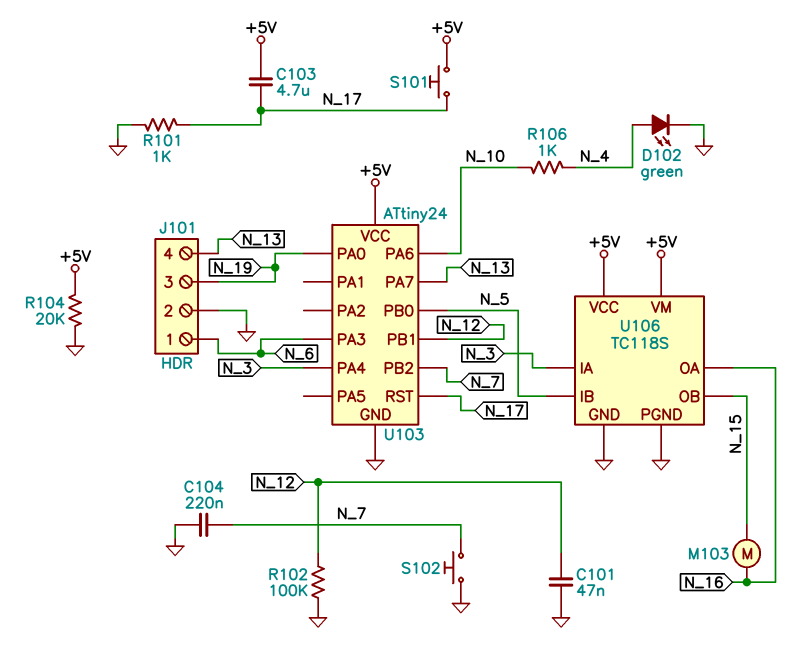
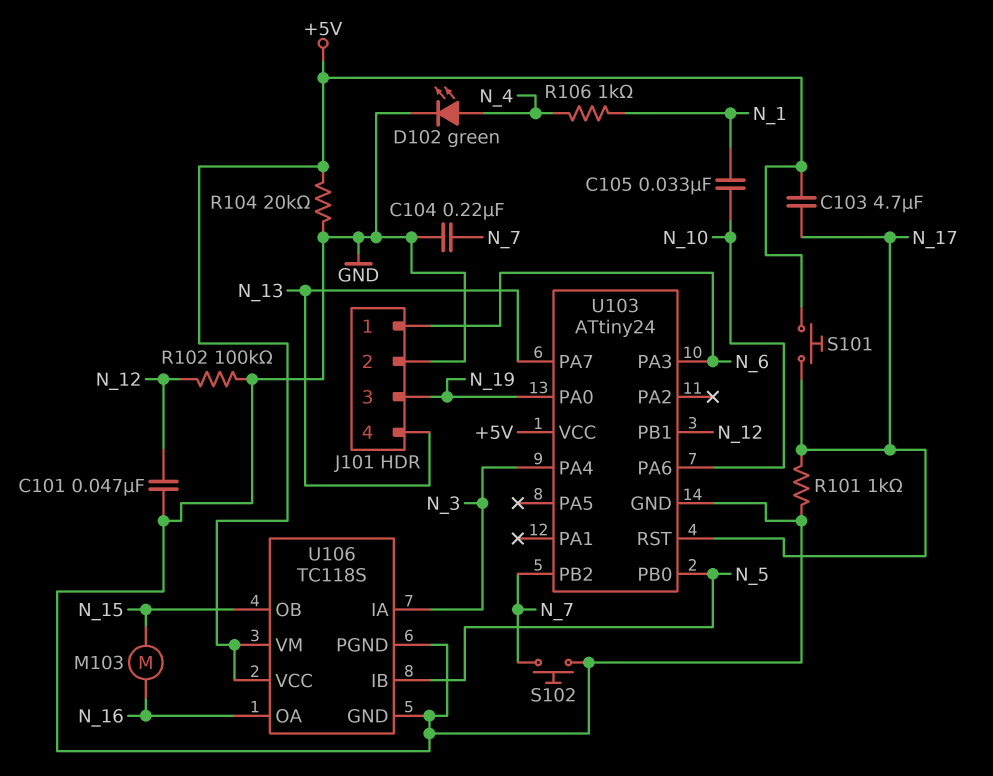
C105: none -> 33nF (N_1, N_10)
R106: 1k (N_4, N_10) -> 1k (N_1, N_4)

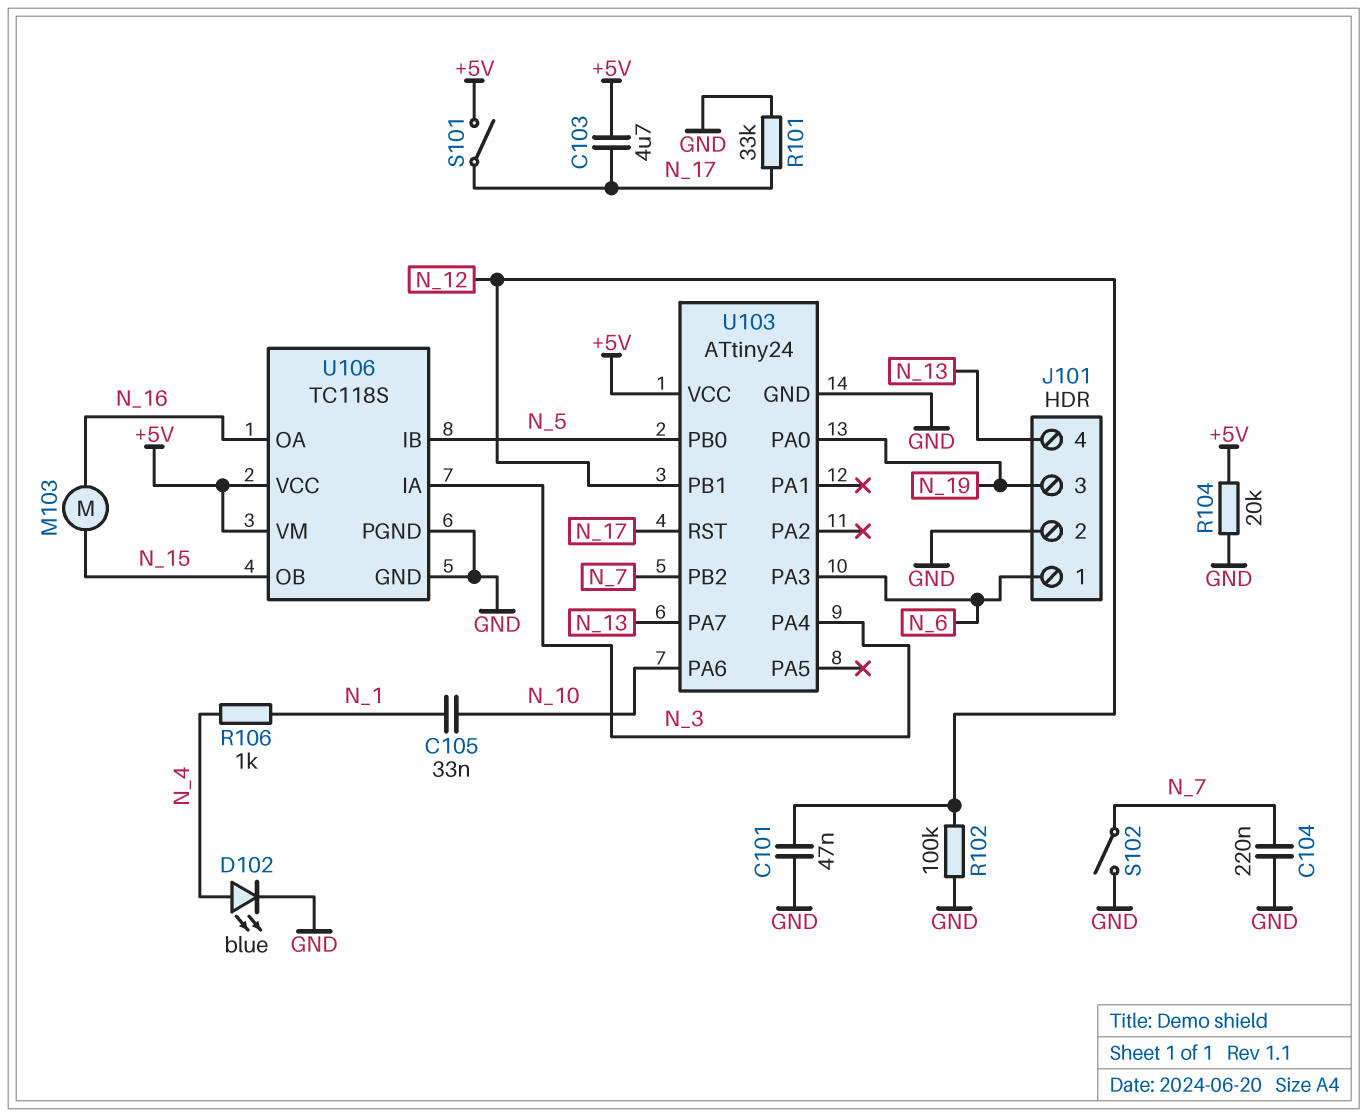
D102: LED green (A N_4, K GND) -> LED blue (A N_4, K GND)
R101: 1k (GND, N_17) -> 33k (GND, N_17)
S101: button (+5V, N_17) -> switch (+5V, N_17)
S102: button (GND, N_7) -> switch (GND, N_7)

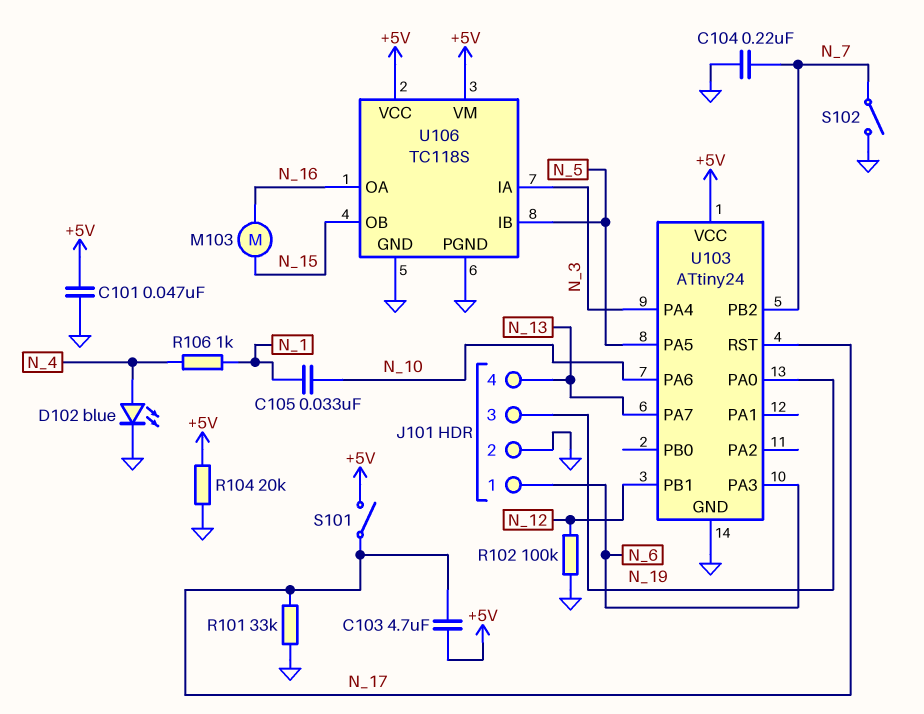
C101: 47nF (GND, N_12) -> 47nF (+5V, GND)
U103 pin PA5: none -> N_5
U103 pin PB0: N_5 -> none

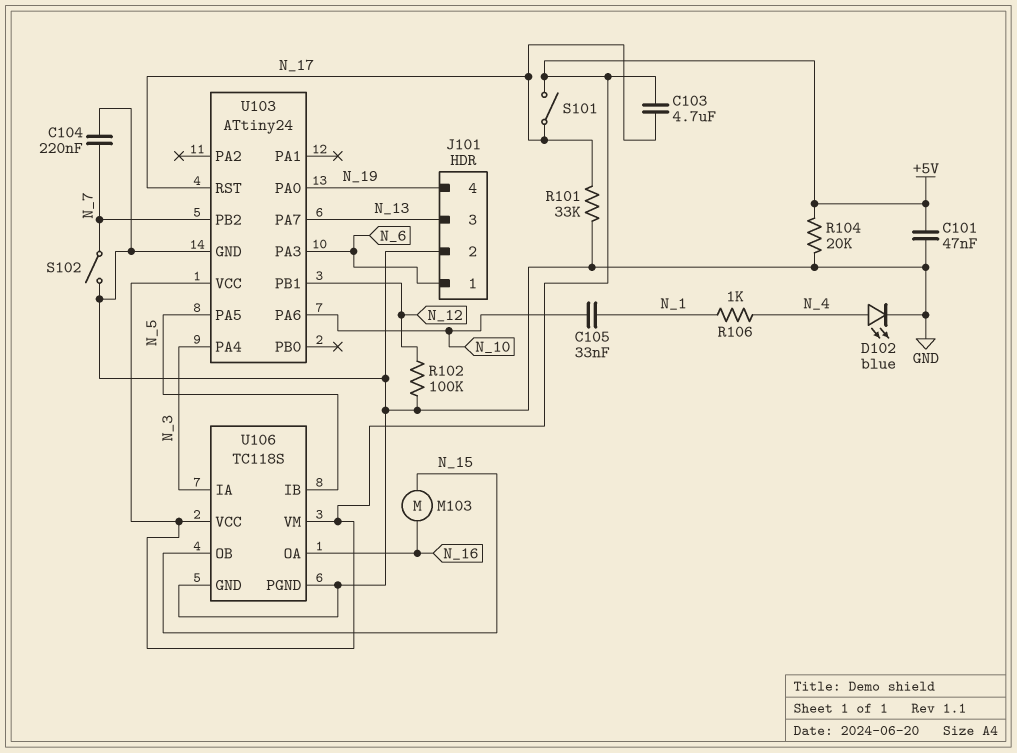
J101 pin 3: N_19 -> N_13
J101 pin 4: N_13 -> N_19

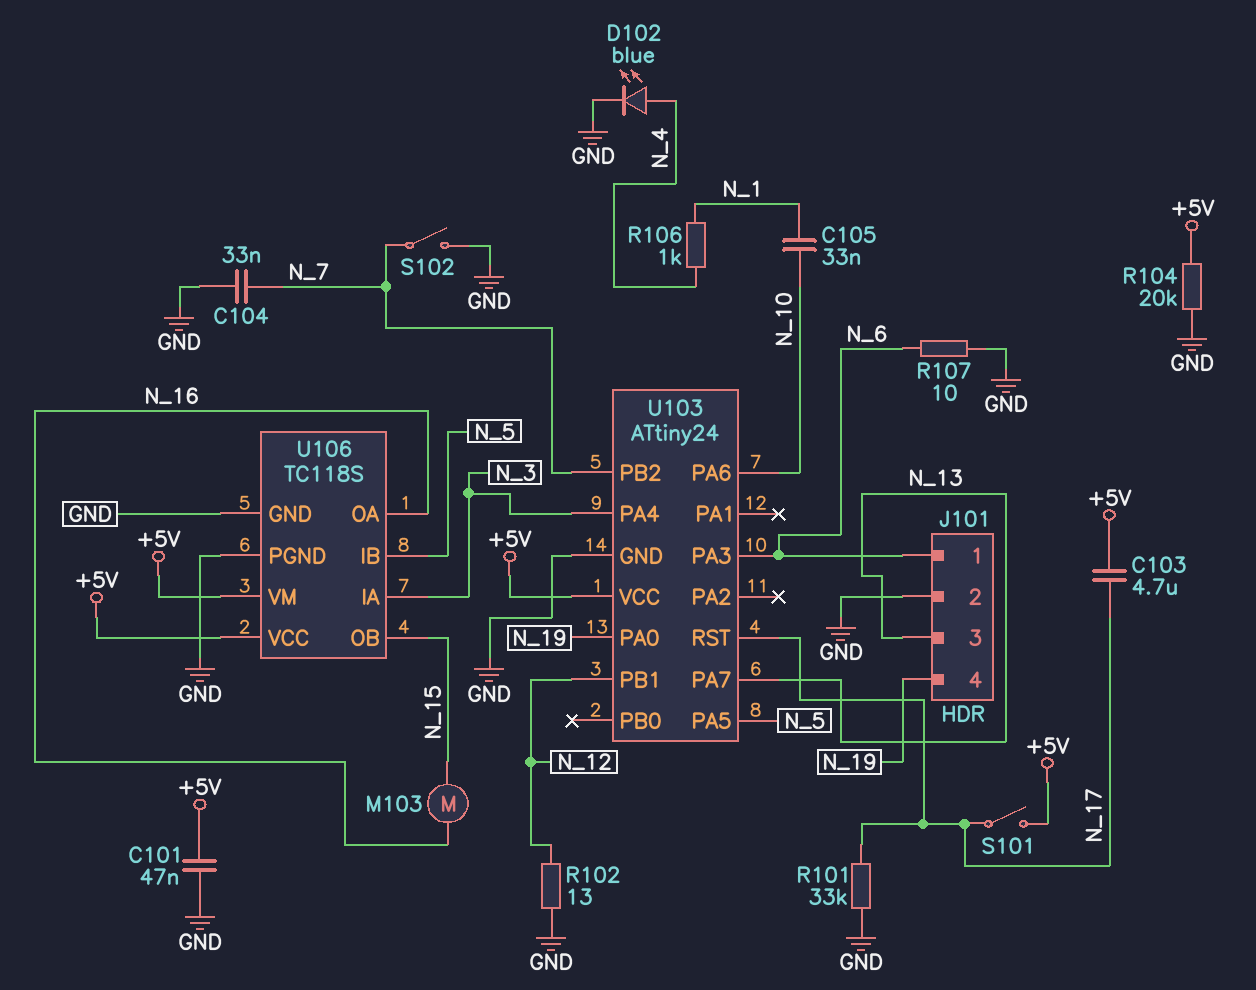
C104: 220nF (GND, N_7) -> 33nF (GND, N_7)
R102: 100k (GND, N_12) -> 13 (GND, N_12)
R107: none -> 10 (GND, N_6)

